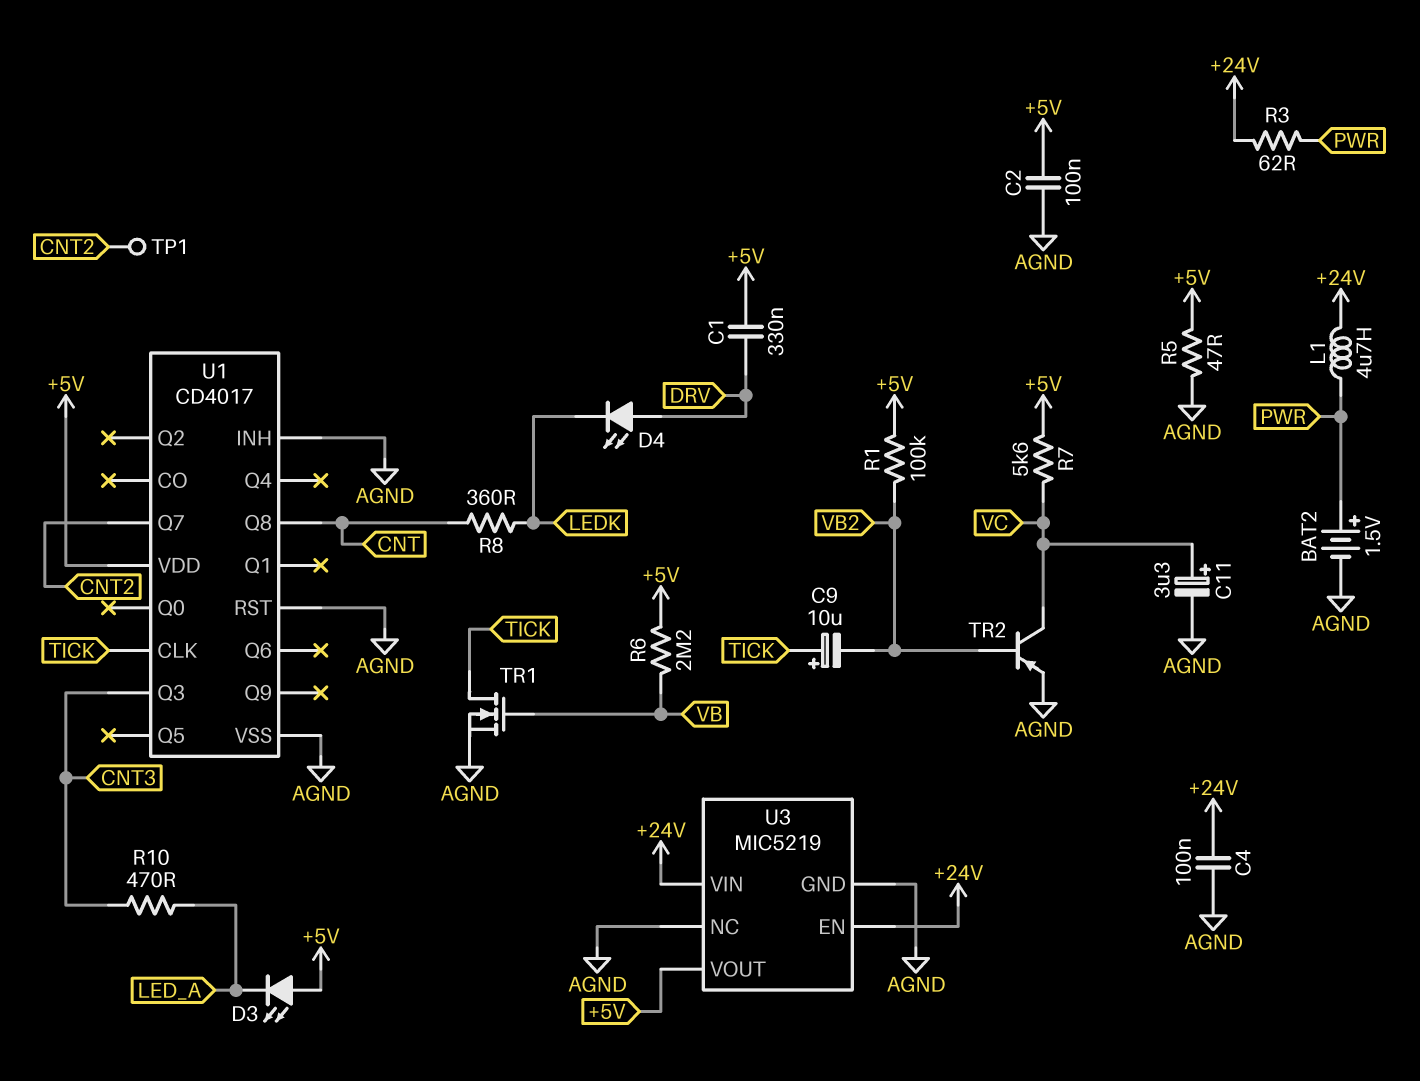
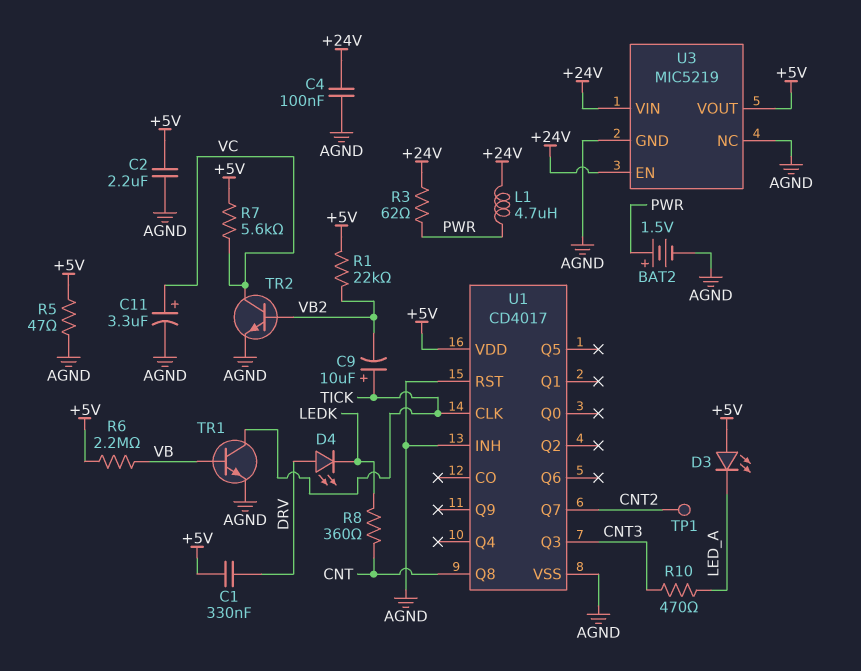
C2: 100nF (+5V, AGND) -> 2.2uF (+5V, AGND)
R1: 100k (+5V, VB2) -> 22k (+5V, VB2)
TR1: NMOS (G VB, D TICK, S AGND) -> NPN (B VB, C TICK, E AGND)
TR2: PNP (B VB2, C VC, E AGND) -> NPN (B VB2, C VC, E AGND)

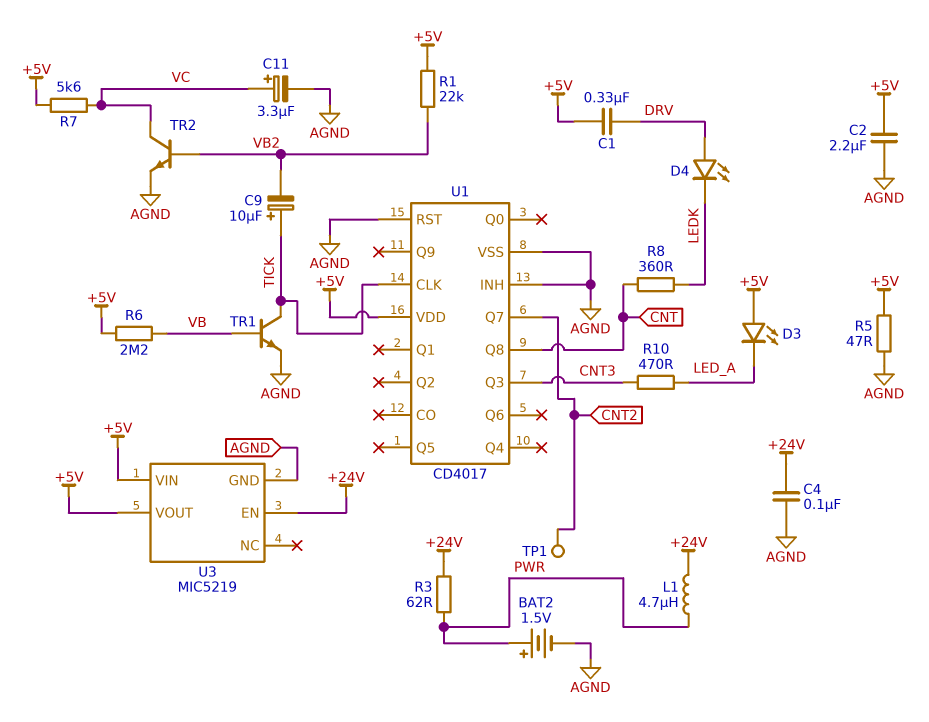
U3 pin NC: AGND -> none
U3 pin VIN: +24V -> +5V

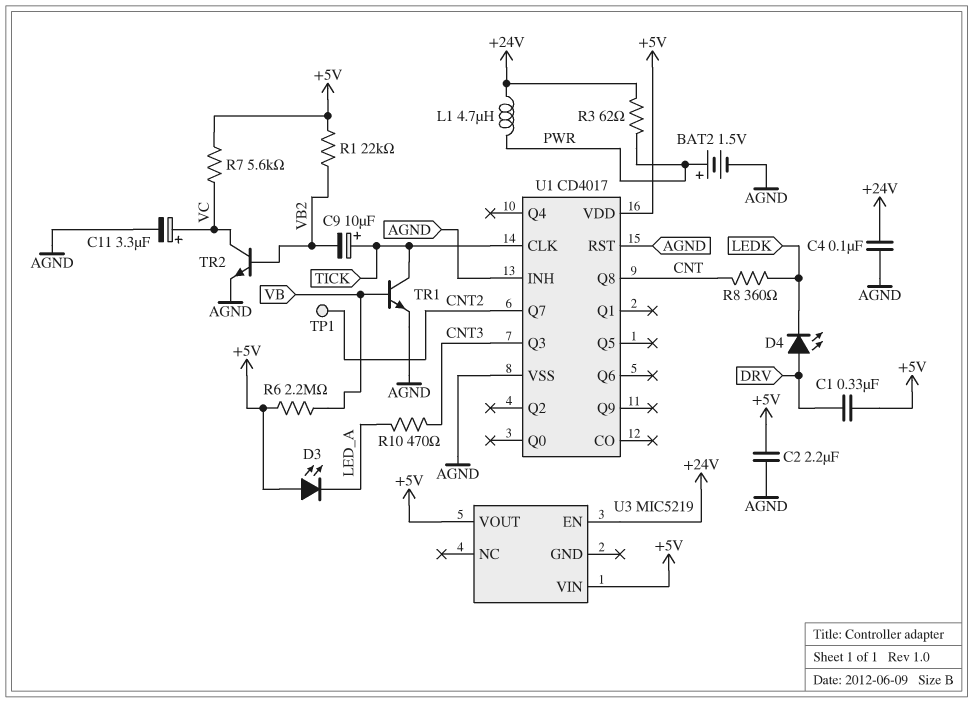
R5: 47 (+5V, AGND) -> none
U3 pin GND: AGND -> none

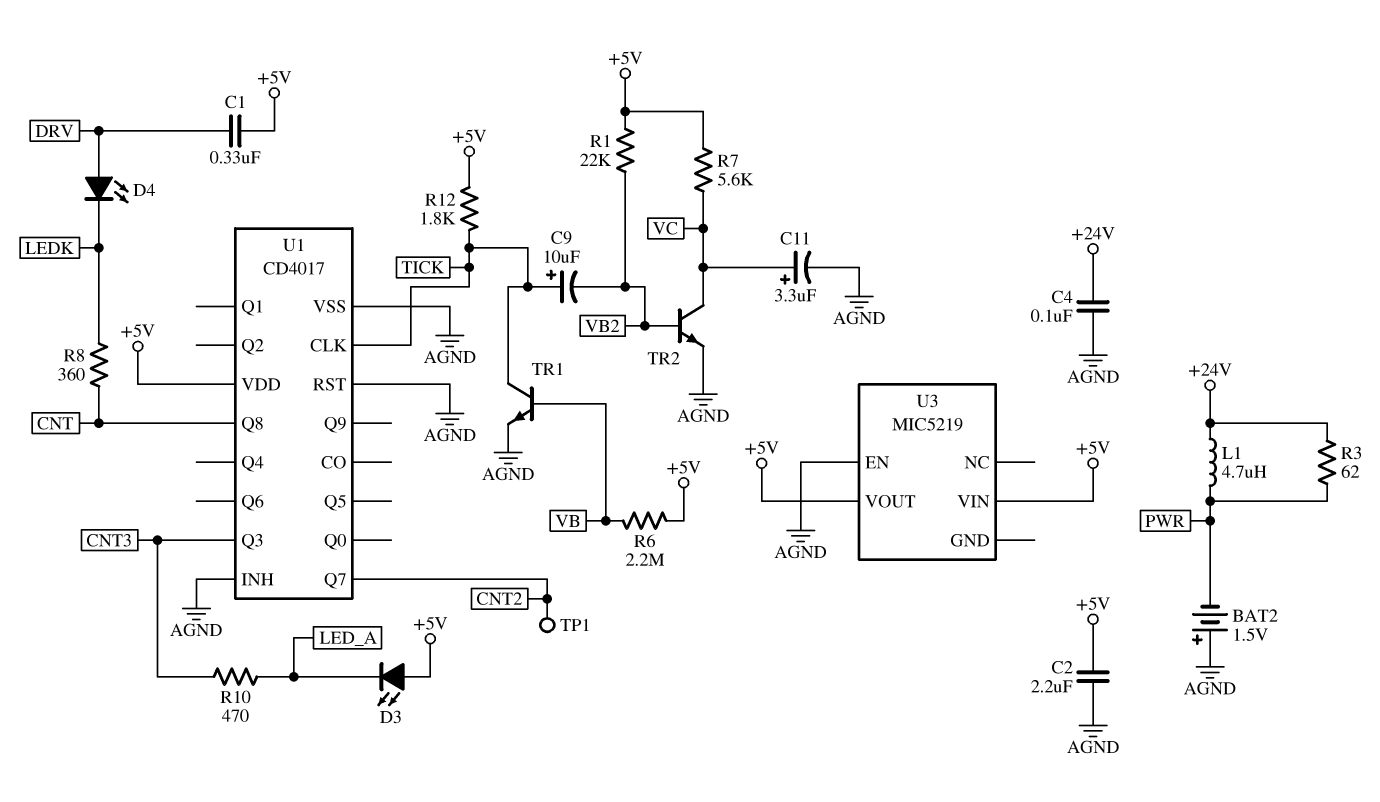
BAT2: 1.5V (plus PWR, minus AGND) -> 1.5V (plus AGND, minus PWR)
R12: none -> 1.8k (+5V, TICK)
U3 pin EN: +24V -> AGND

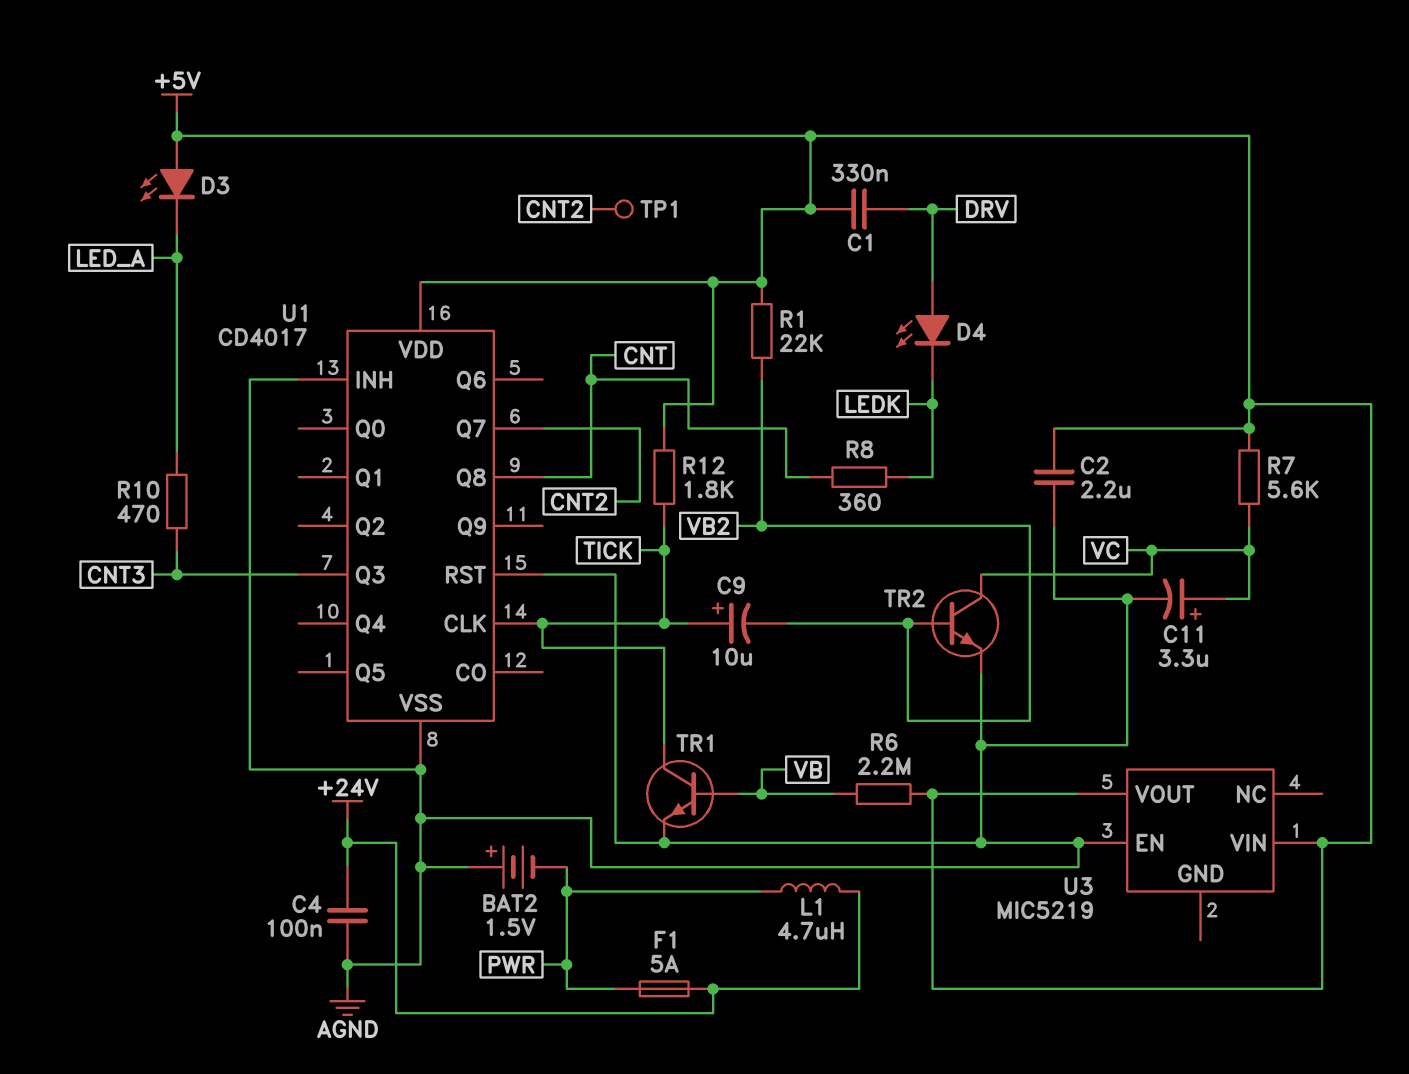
F1: none -> 5A (+24V, PWR)
R3: 62 (+24V, PWR) -> none

